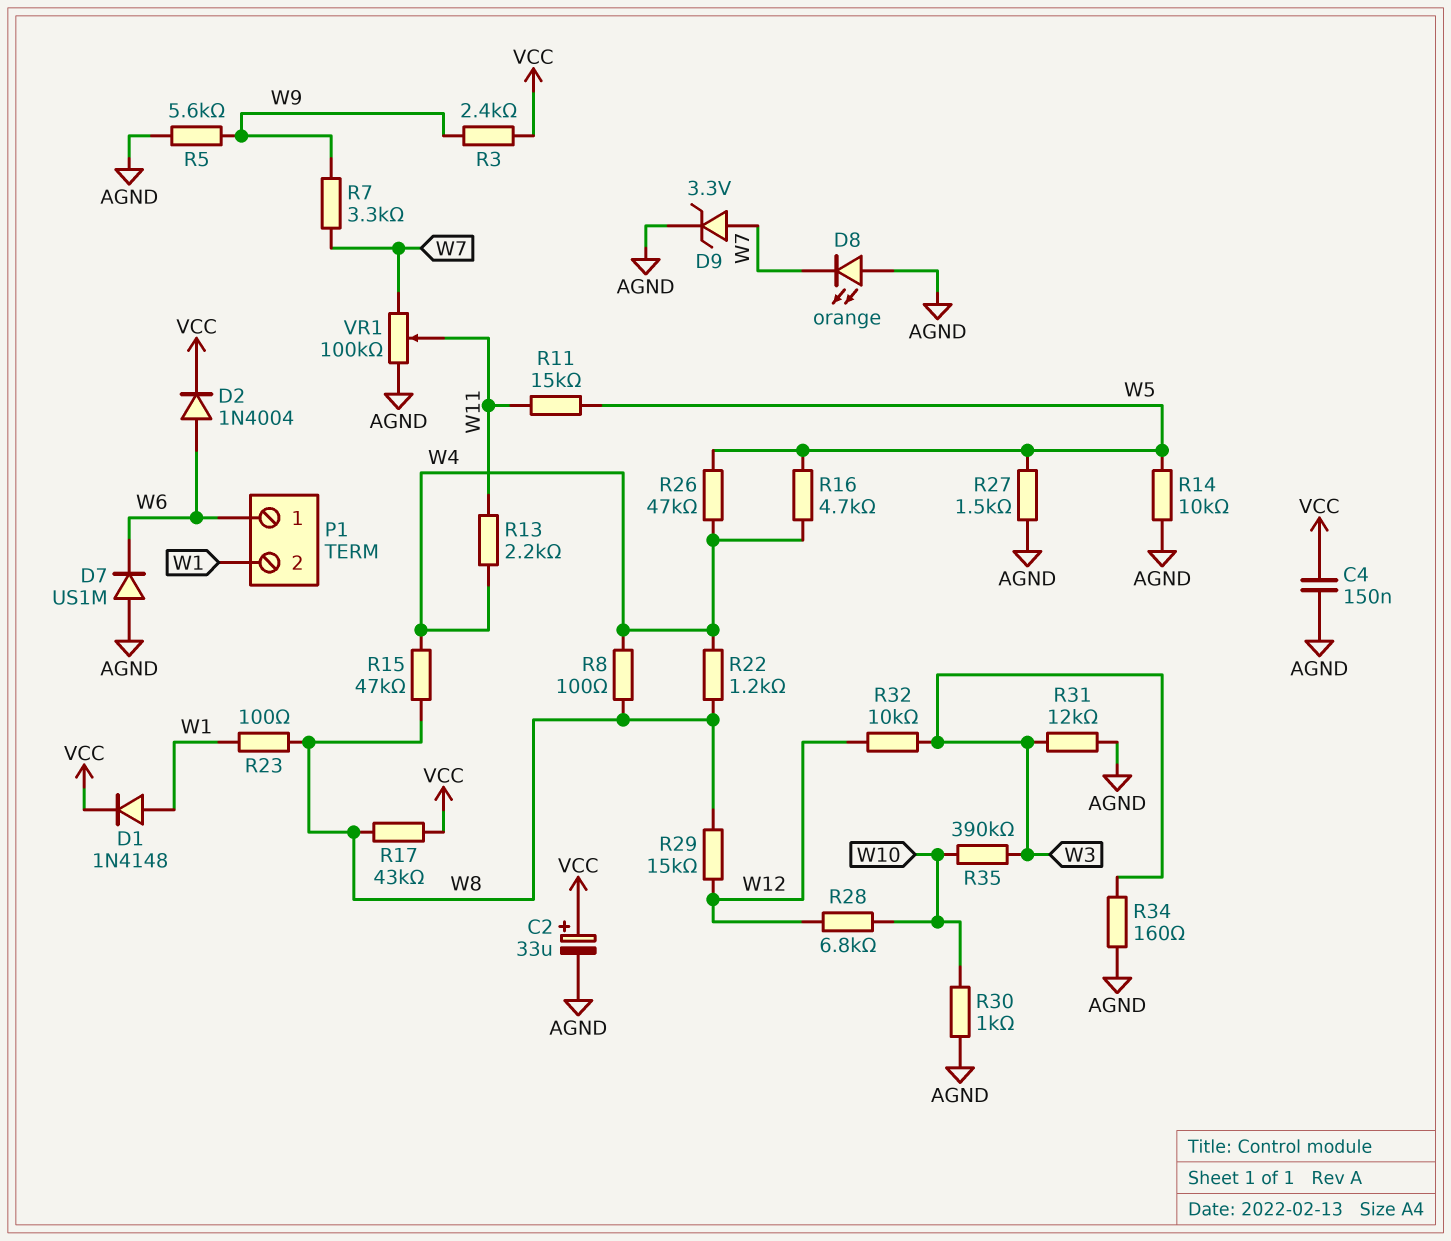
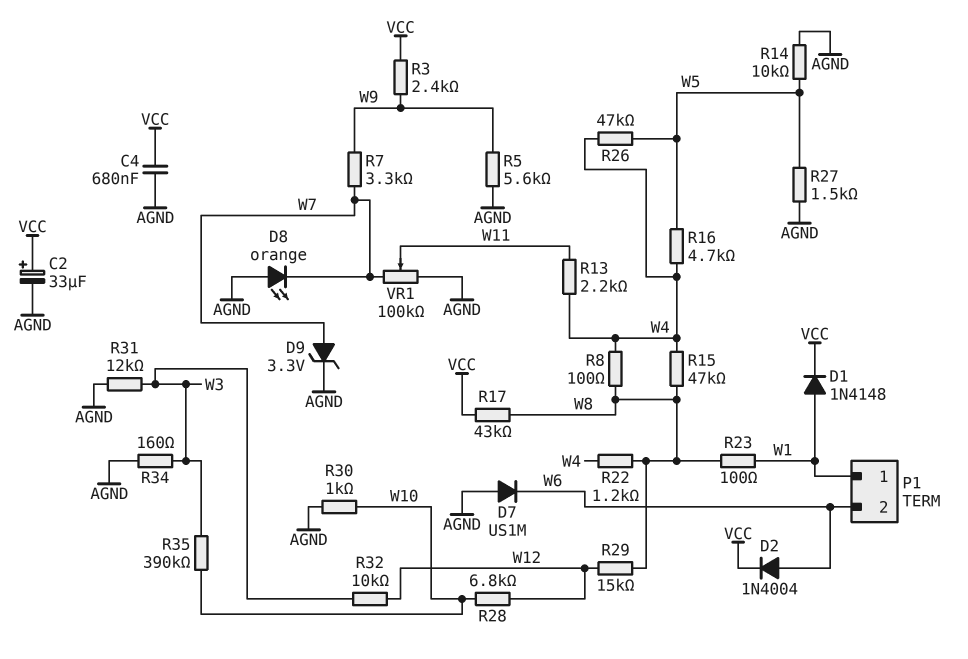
C4: 150nF (AGND, VCC) -> 680nF (AGND, VCC)
P1 pin 1: W6 -> W1
P1 pin 2: W1 -> W6
R11: 15k (W5, W11) -> none

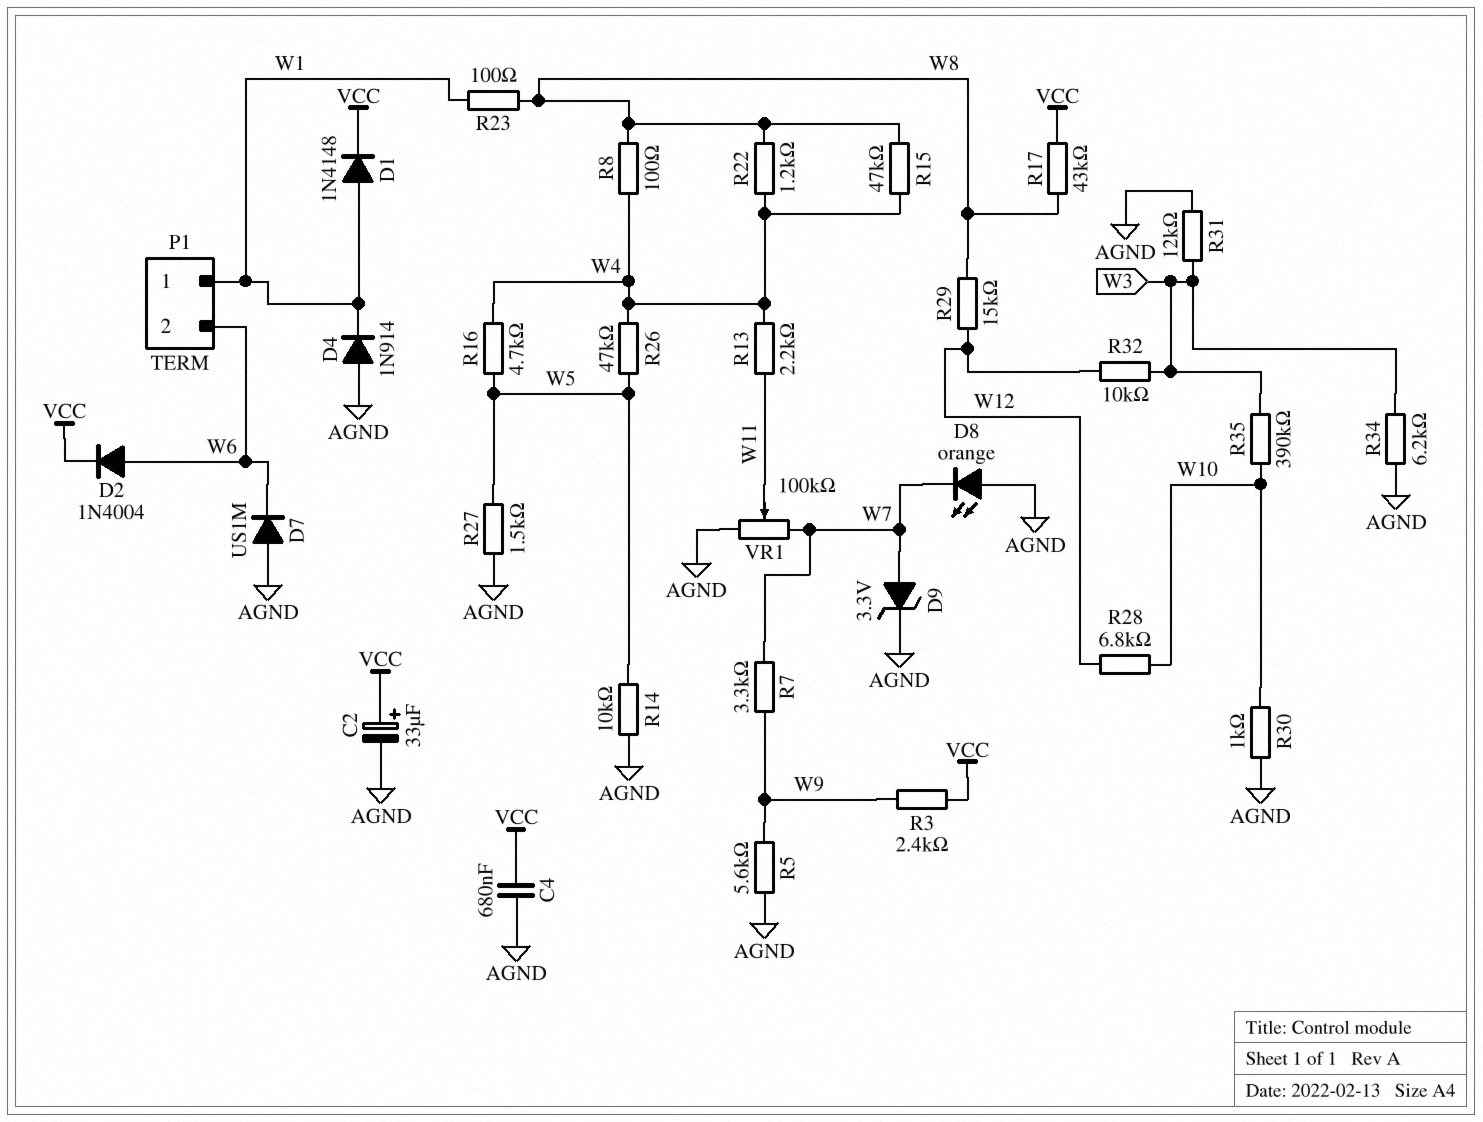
D4: none -> diode 1N914 (A AGND, K W1)
R34: 160 (AGND, W3) -> 6.2k (AGND, W3)

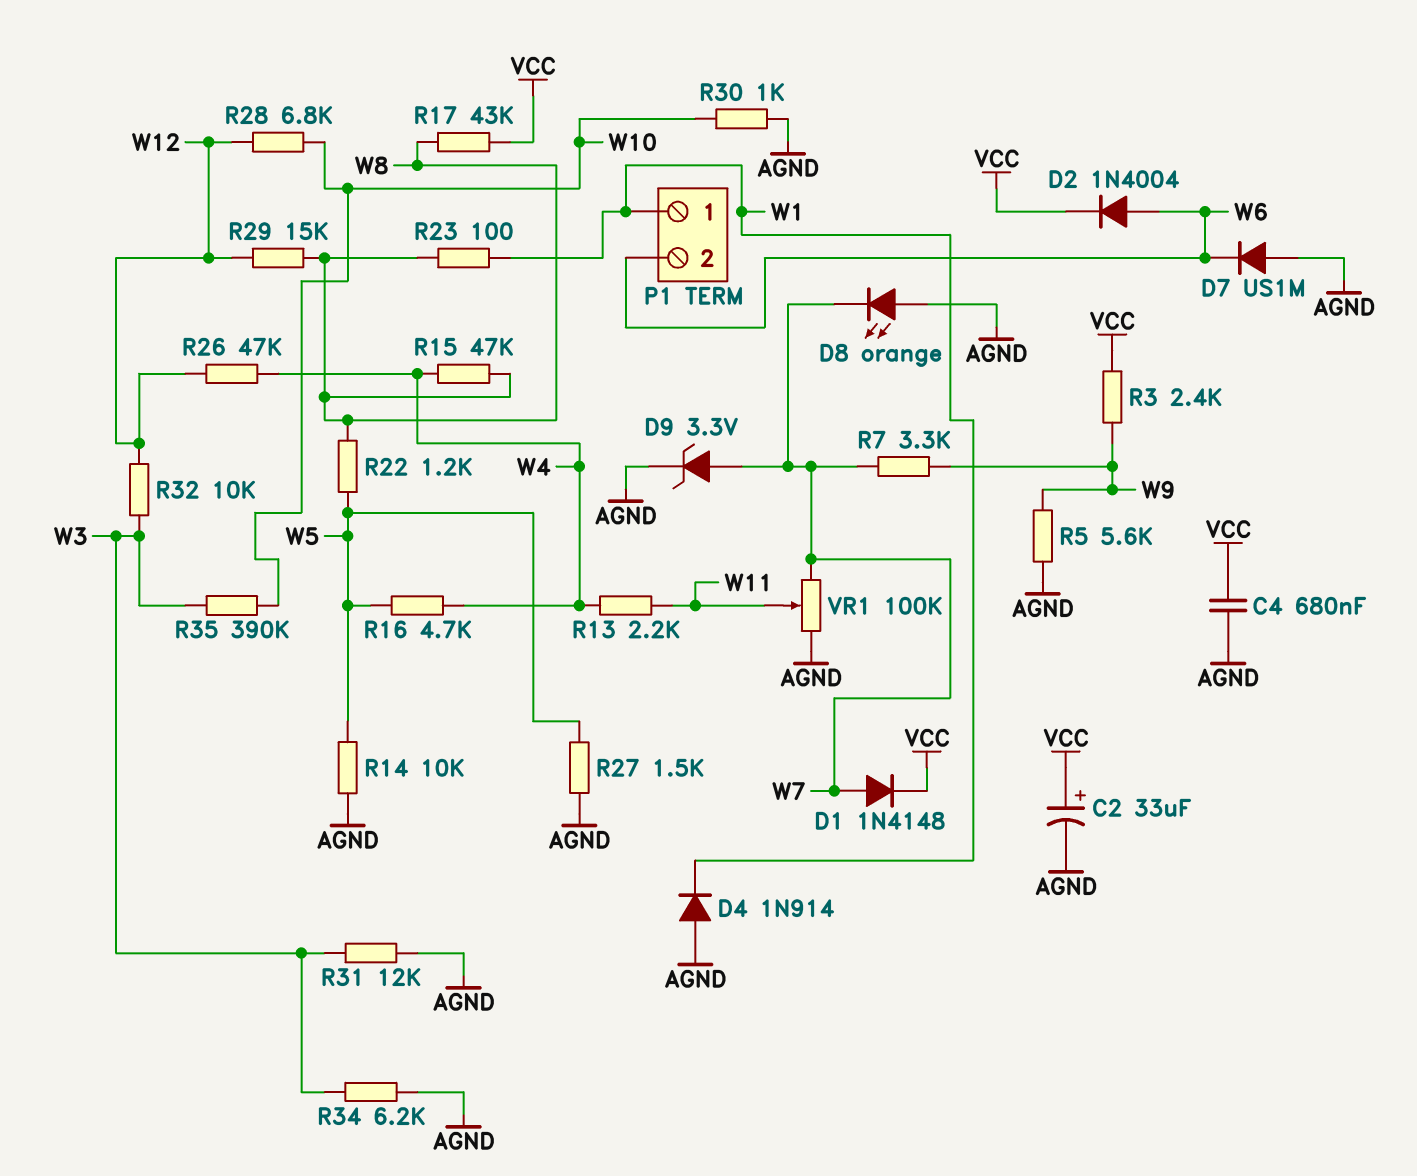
D1: diode 1N4148 (A W1, K VCC) -> diode 1N4148 (A W7, K VCC)
R8: 100 (W4, W8) -> none
R22: 1.2k (W4, W8) -> 1.2k (W5, W8)
R26: 47k (W4, W5) -> 47k (W4, W12)

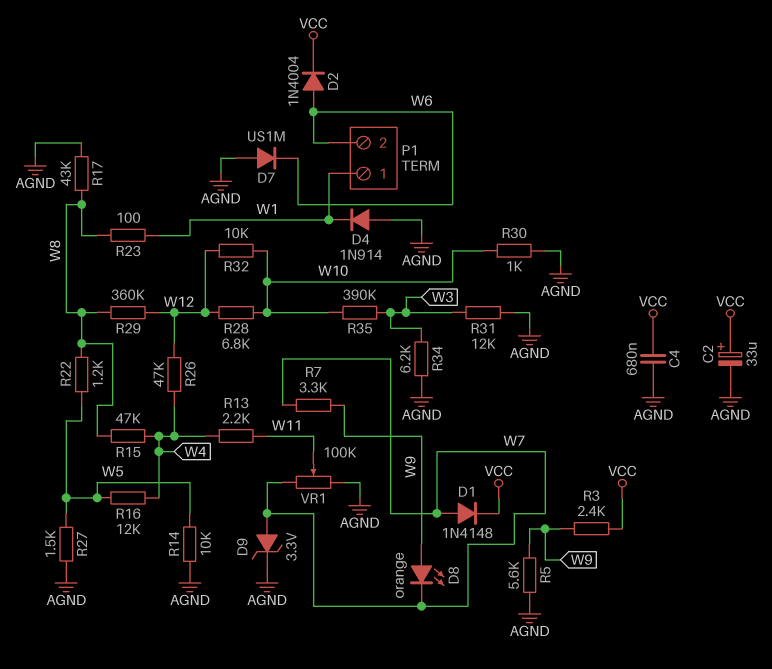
D8: LED orange (A AGND, K W7) -> LED orange (A W9, K W7)
R16: 4.7k (W4, W5) -> 12k (W4, W5)
R17: 43k (VCC, W8) -> 43k (AGND, W8)
R29: 15k (W8, W12) -> 360k (W8, W12)
R32: 10k (W3, W12) -> 10k (W10, W12)

